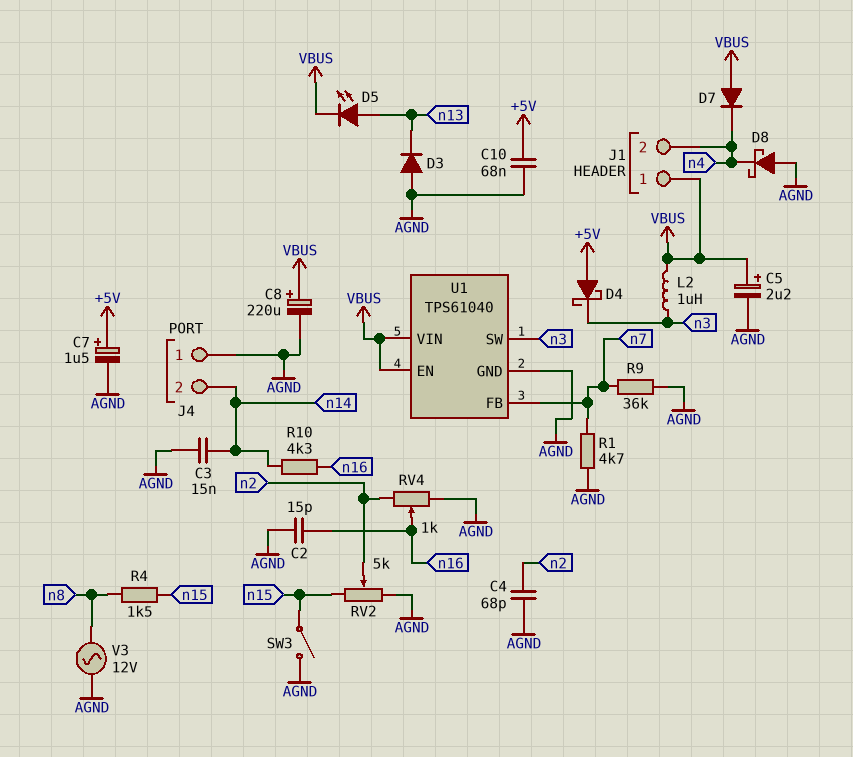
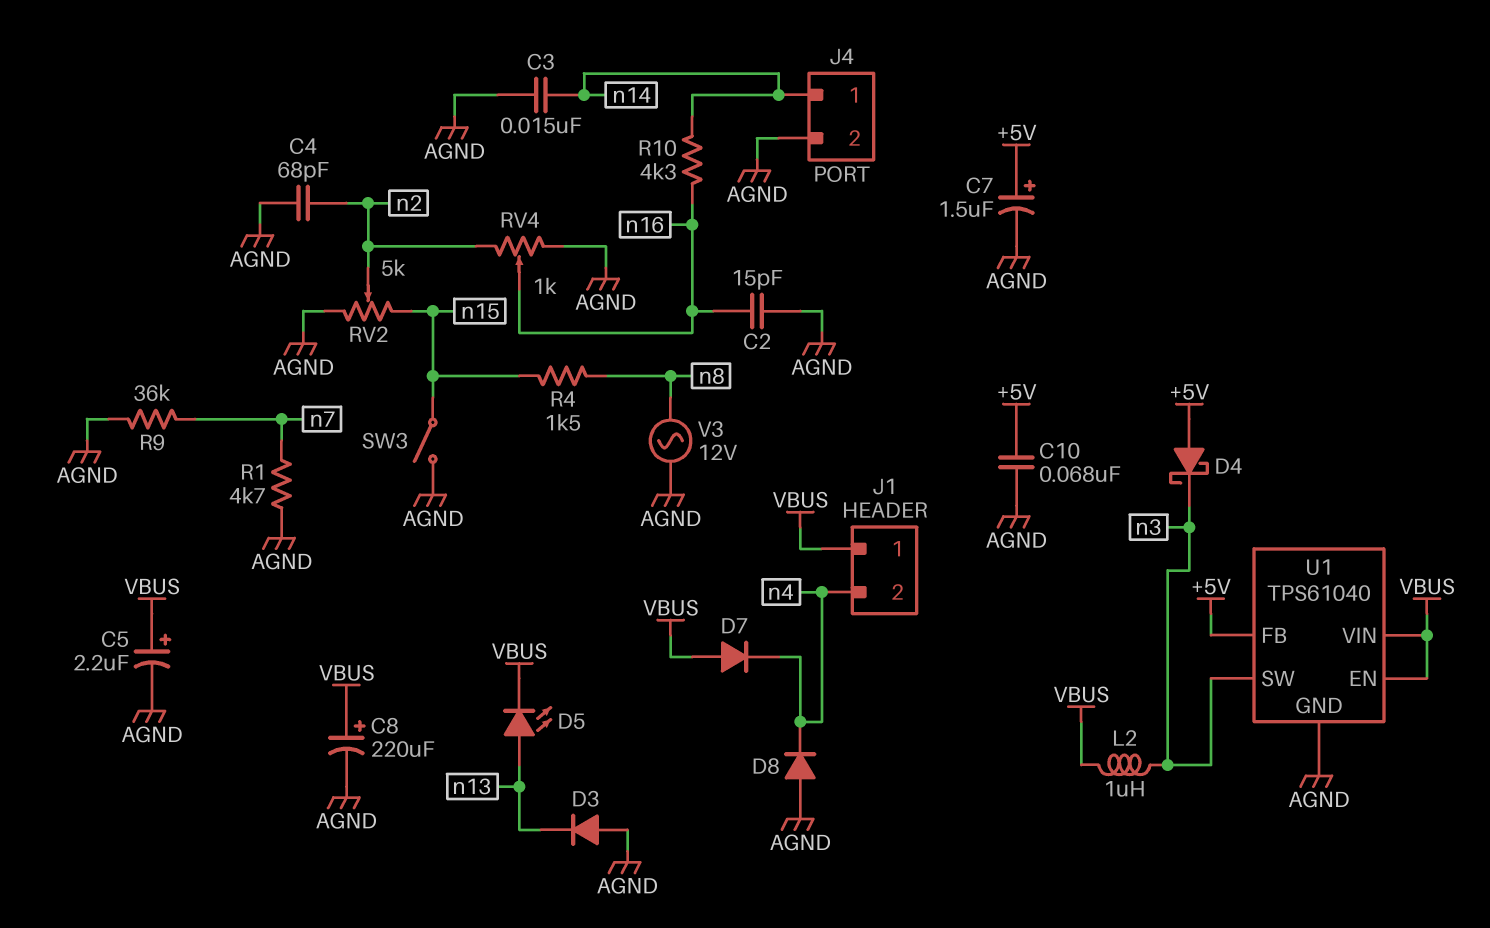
D8: schottky (A AGND, K n4) -> diode (A AGND, K n4)
J4 pin 1: AGND -> n14
J4 pin 2: n14 -> AGND
U1 pin FB: n7 -> +5V

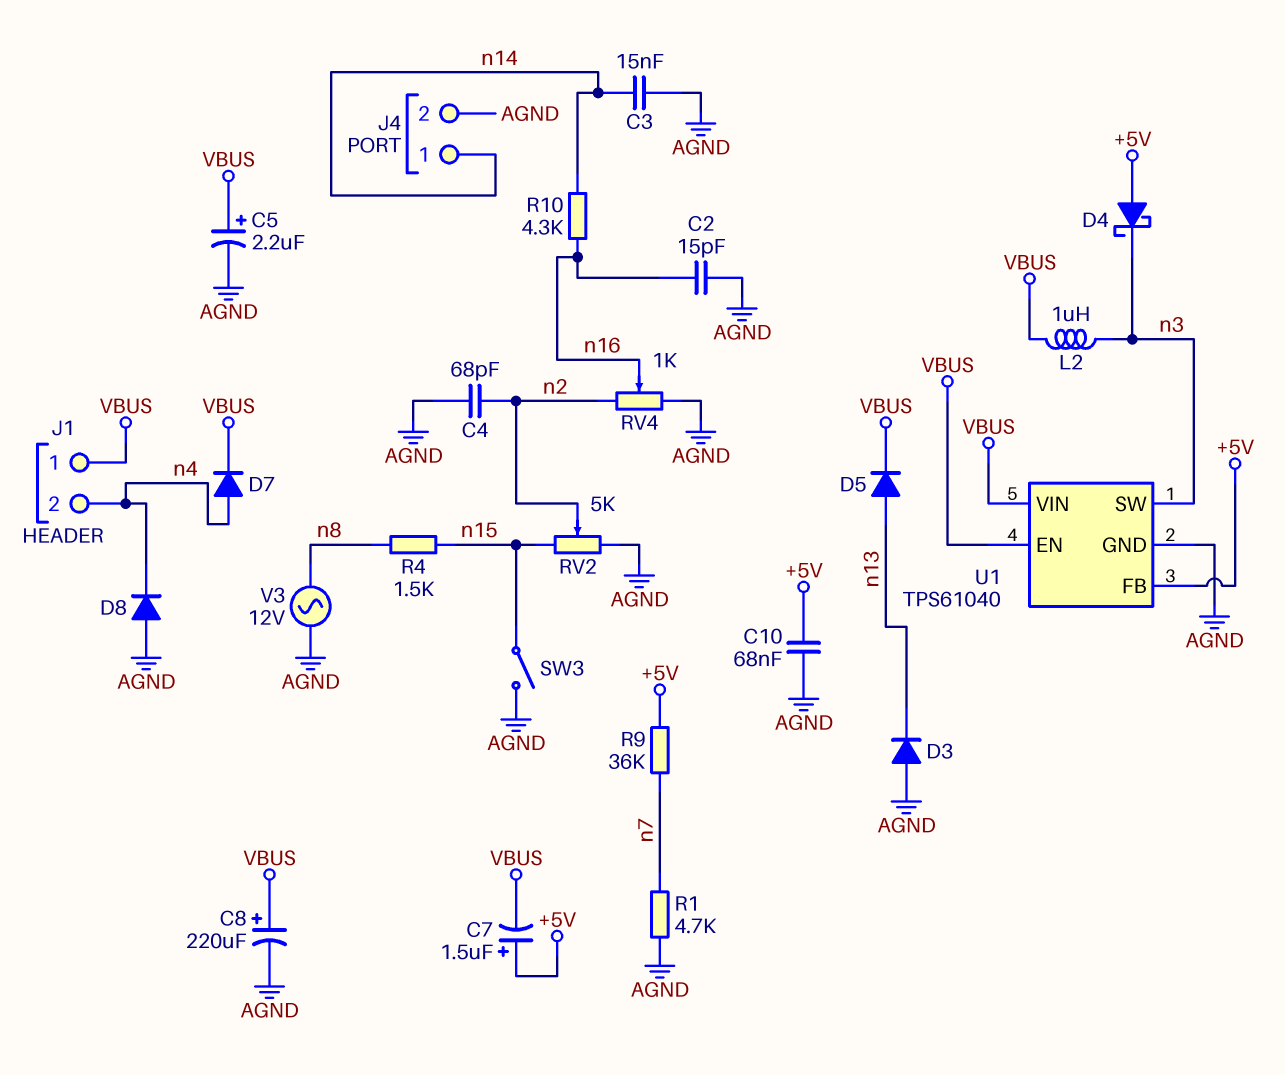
C7: 1.5uF (plus +5V, minus AGND) -> 1.5uF (plus +5V, minus VBUS)
D5: LED (A n13, K VBUS) -> diode (A n13, K VBUS)
D7: diode (A VBUS, K n4) -> diode (A n4, K VBUS)
R9: 36k (AGND, n7) -> 36k (+5V, n7)

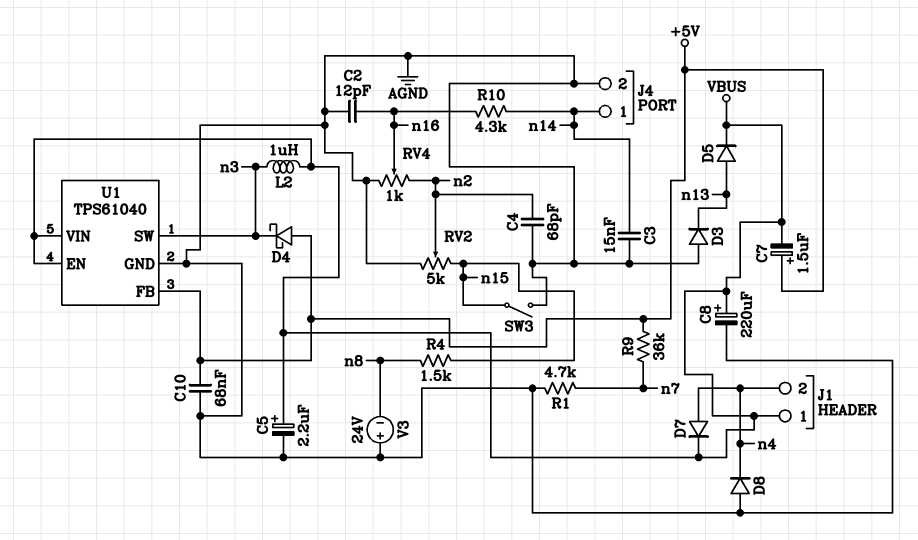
C2: 15pF (AGND, n16) -> 12pF (AGND, n16)
V3: AC 12V (AGND, n8) -> 24V (plus AGND, minus n8)

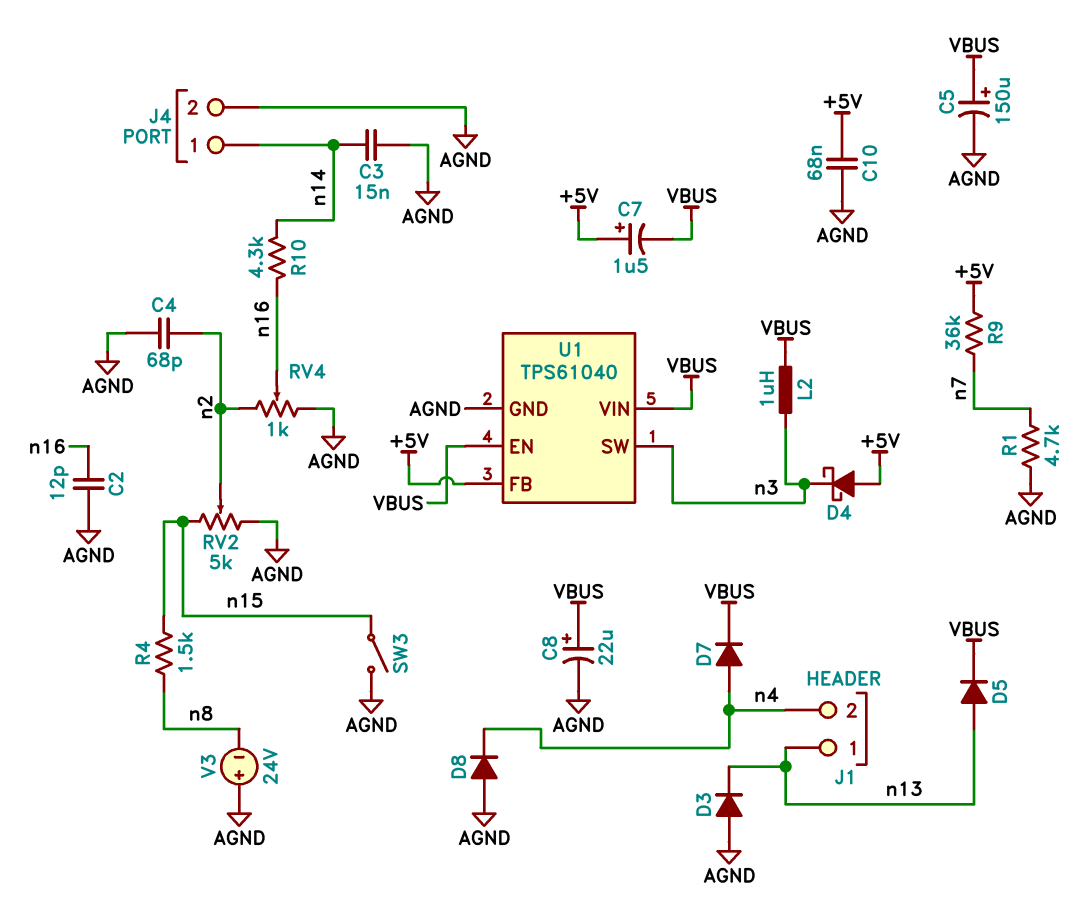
C5: 2.2uF (plus VBUS, minus AGND) -> 150uF (plus VBUS, minus AGND)
C8: 220uF (plus VBUS, minus AGND) -> 22uF (plus VBUS, minus AGND)
J1 pin 1: VBUS -> n13

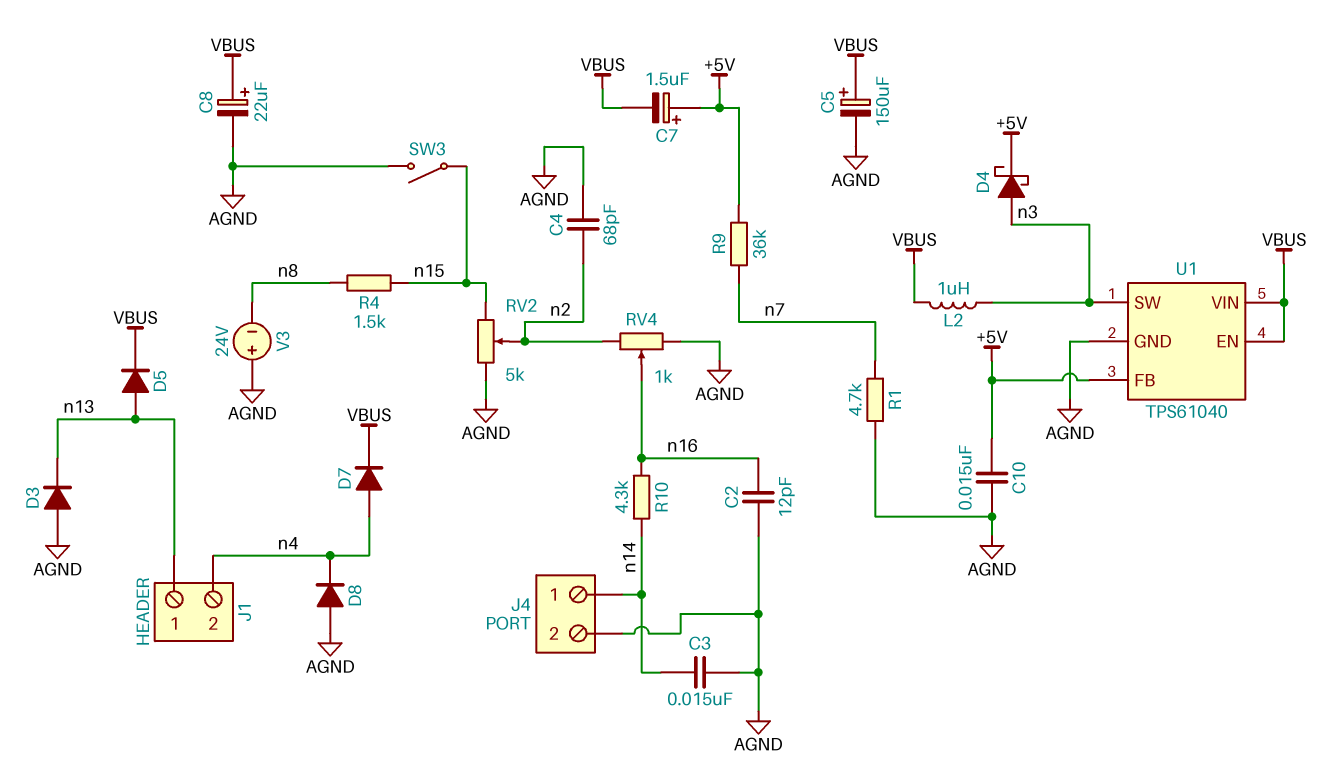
C10: 68nF (+5V, AGND) -> 15nF (+5V, AGND)
D4: schottky (A +5V, K n3) -> schottky (A n3, K +5V)

